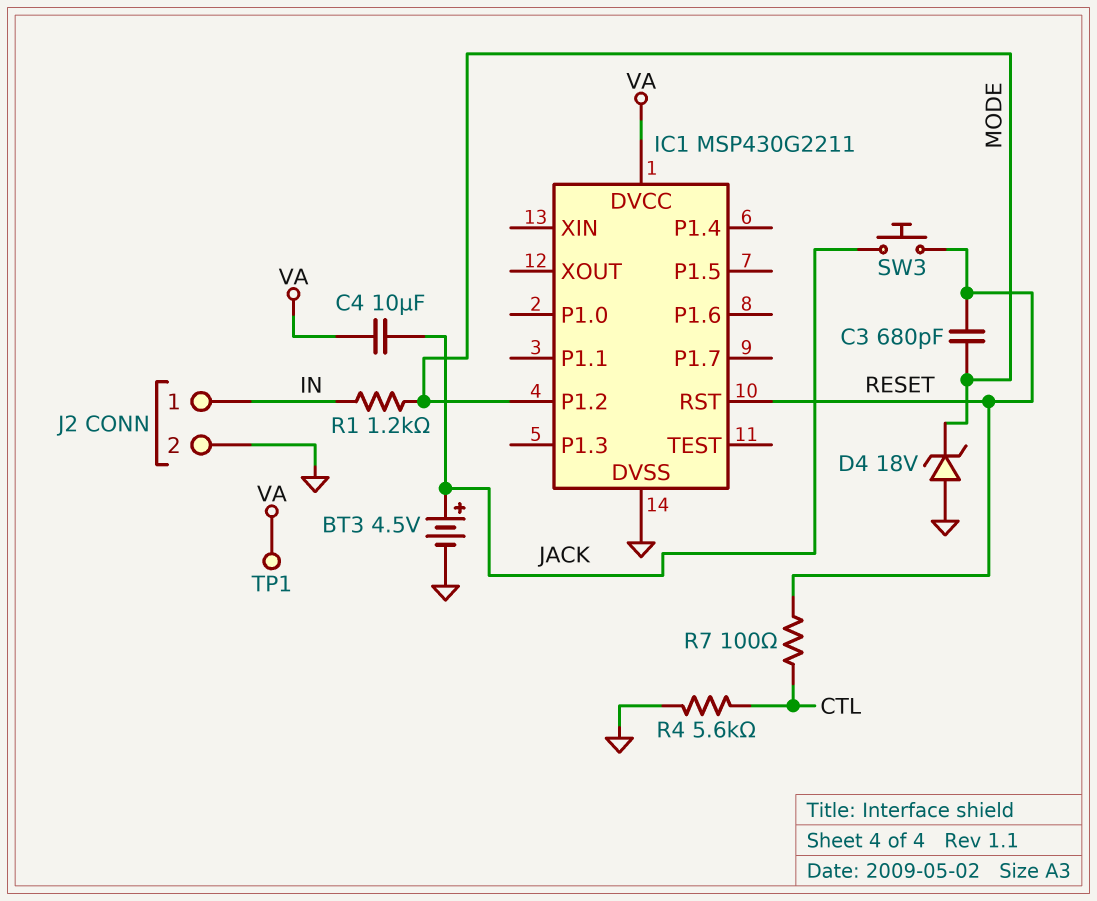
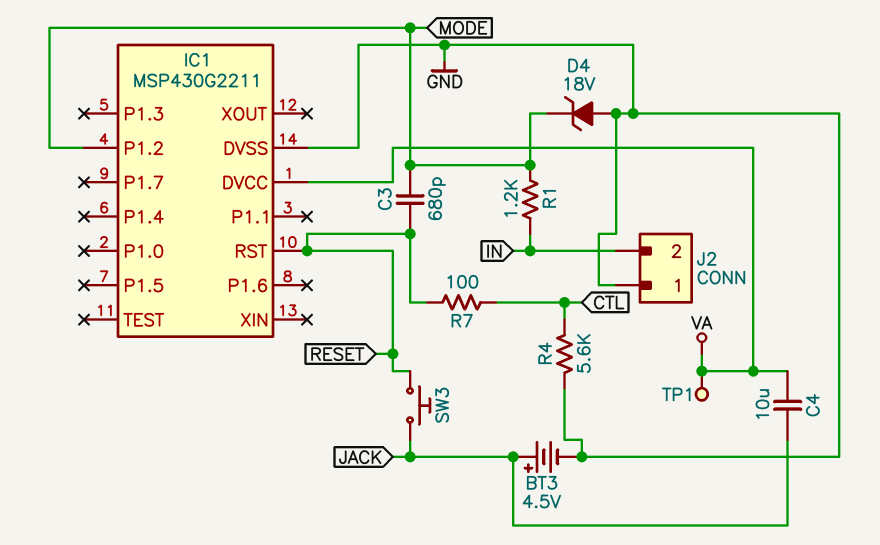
J2 pin 1: IN -> GND
J2 pin 2: GND -> IN

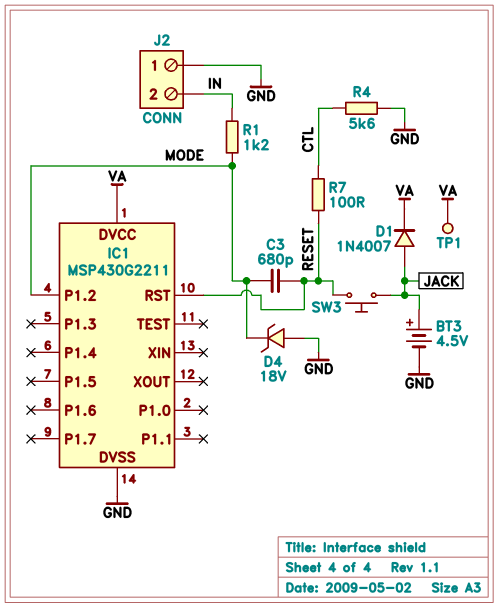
C4: 10uF (JACK, VA) -> none
D1: none -> diode 1N4007 (A JACK, K VA)

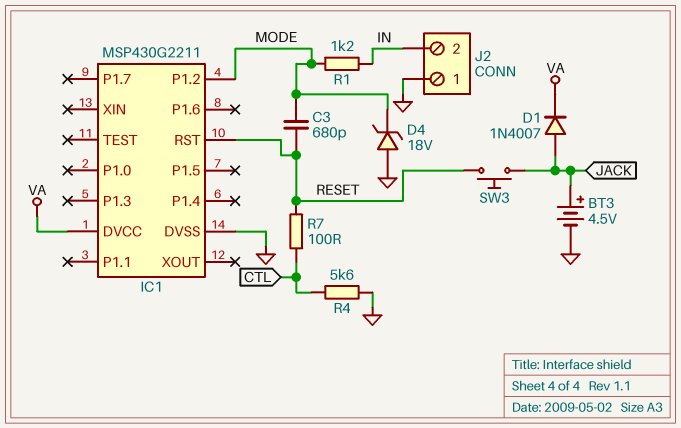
TP1: test point (VA) -> none

